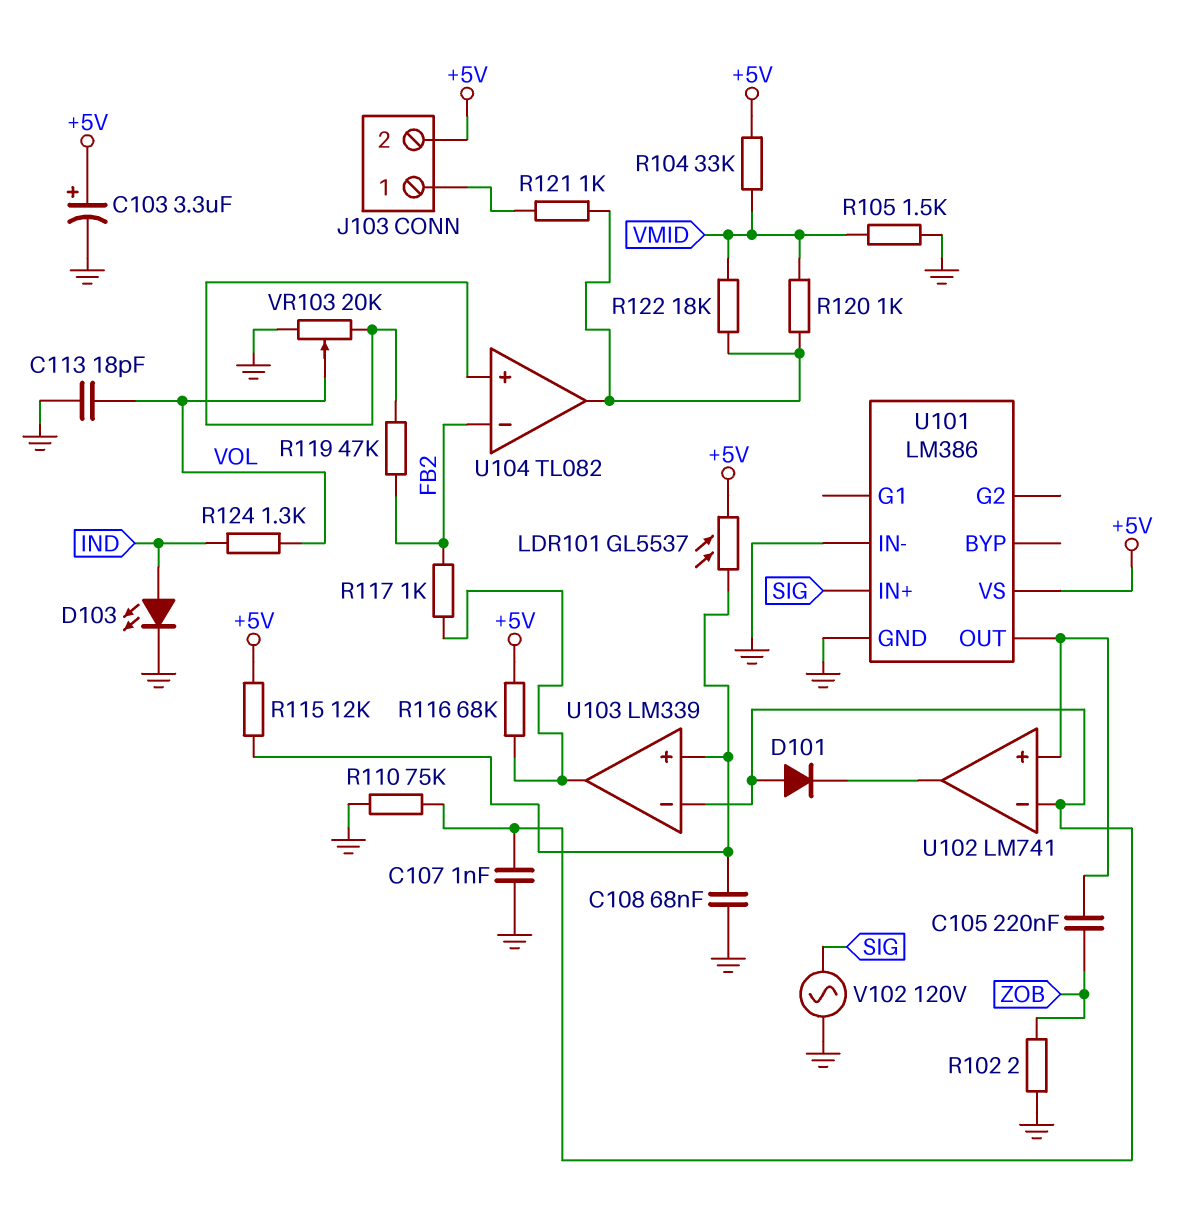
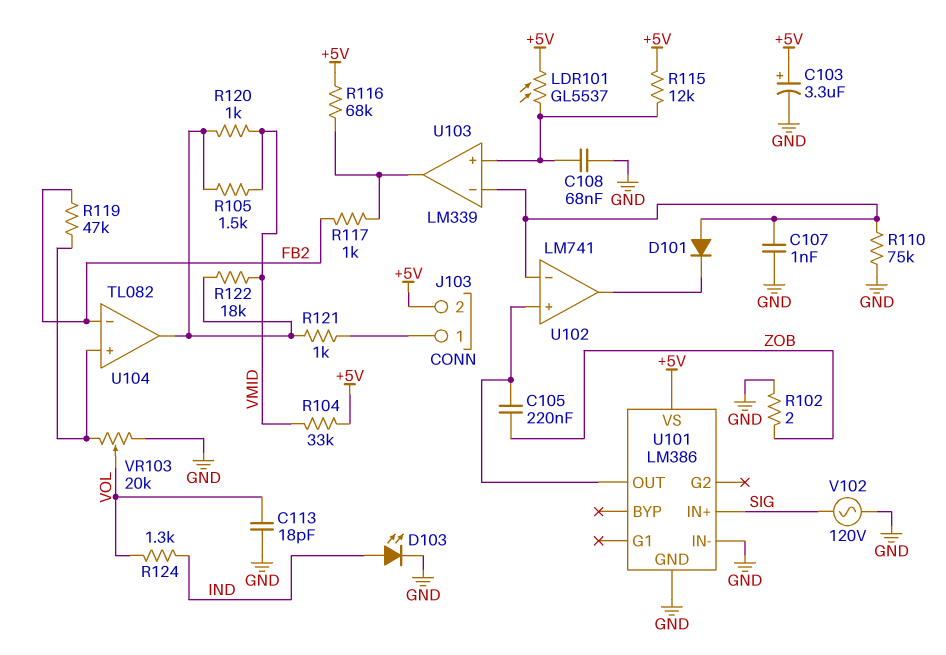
R105: 1.5k (GND, VMID) -> 1.5k (U104/out, VMID)

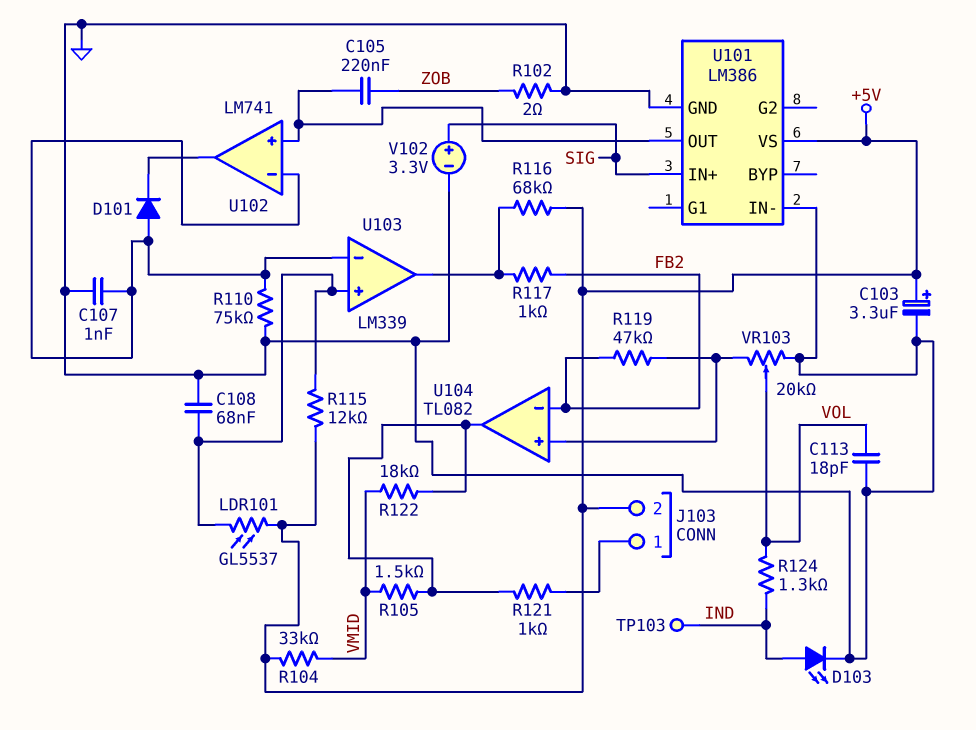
R120: 1k (U104/out, VMID) -> none
TP103: none -> test point (IND)
V102: AC 120V (GND, SIG) -> 3.3V (plus SIG, minus GND)

